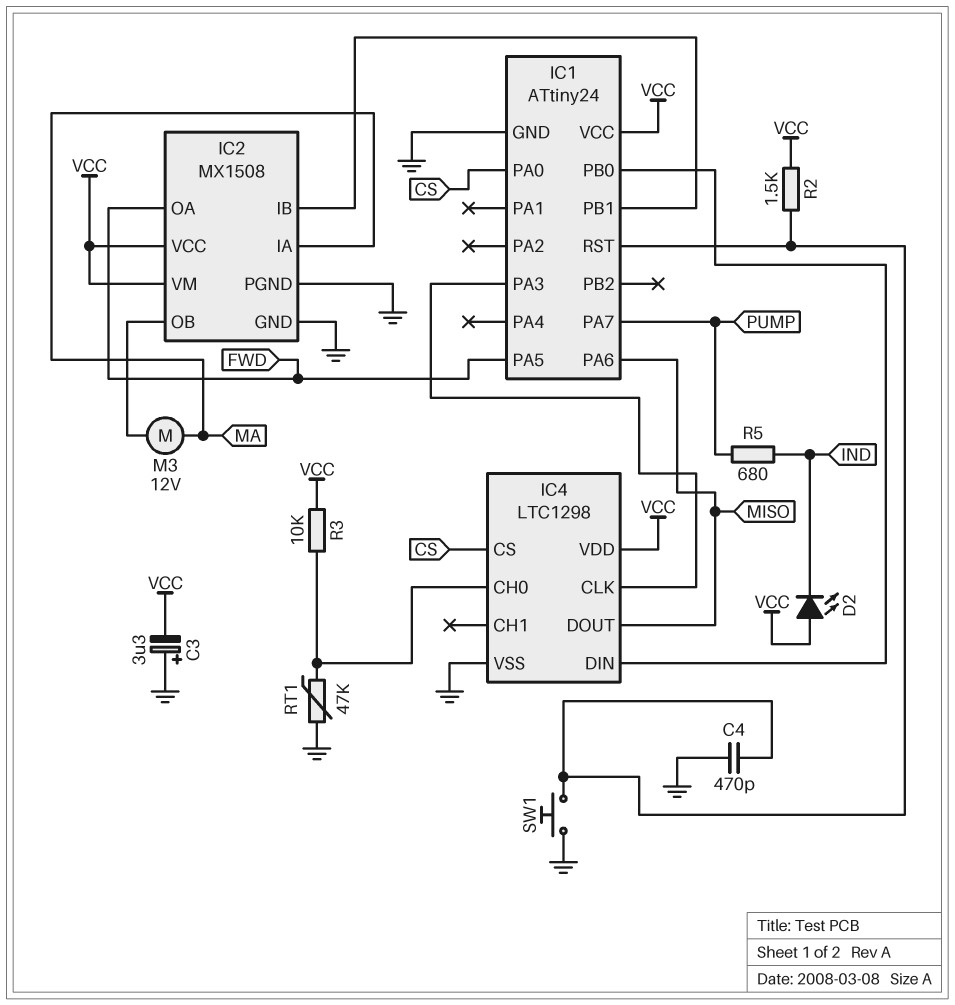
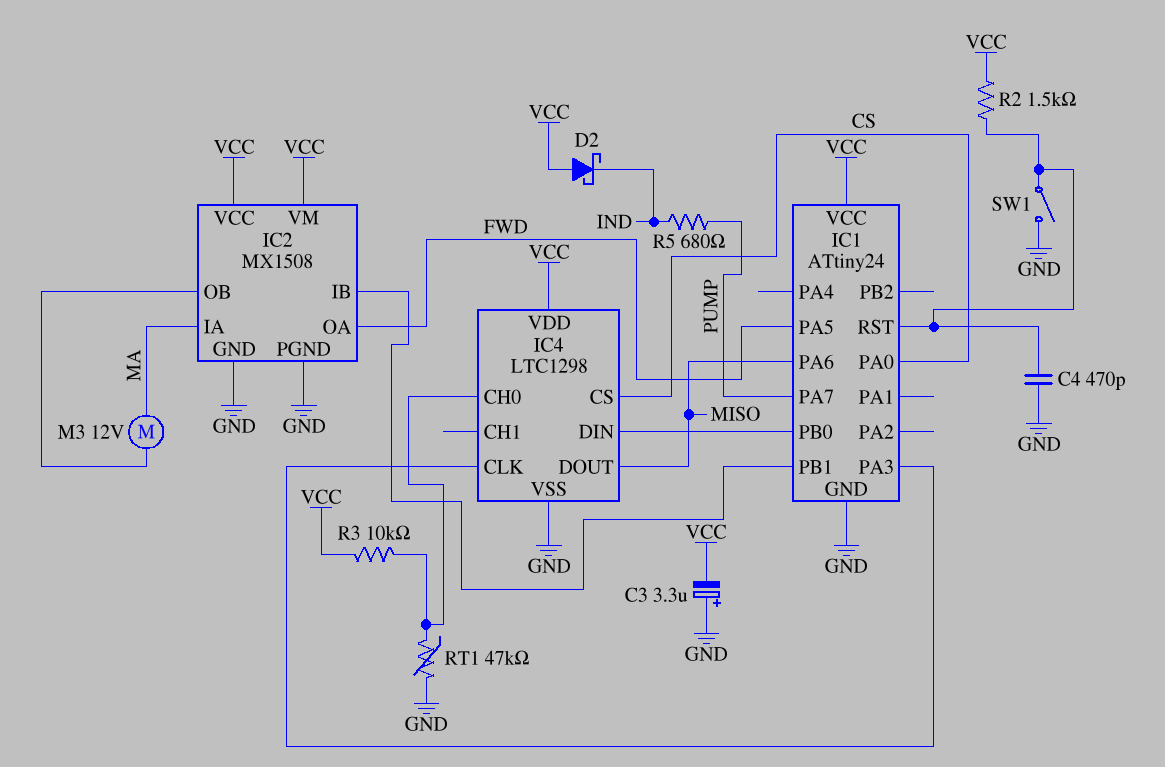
D2: LED (A VCC, K IND) -> schottky (A VCC, K IND)
SW1: button (GND, IC1/RST) -> switch (GND, IC1/RST)

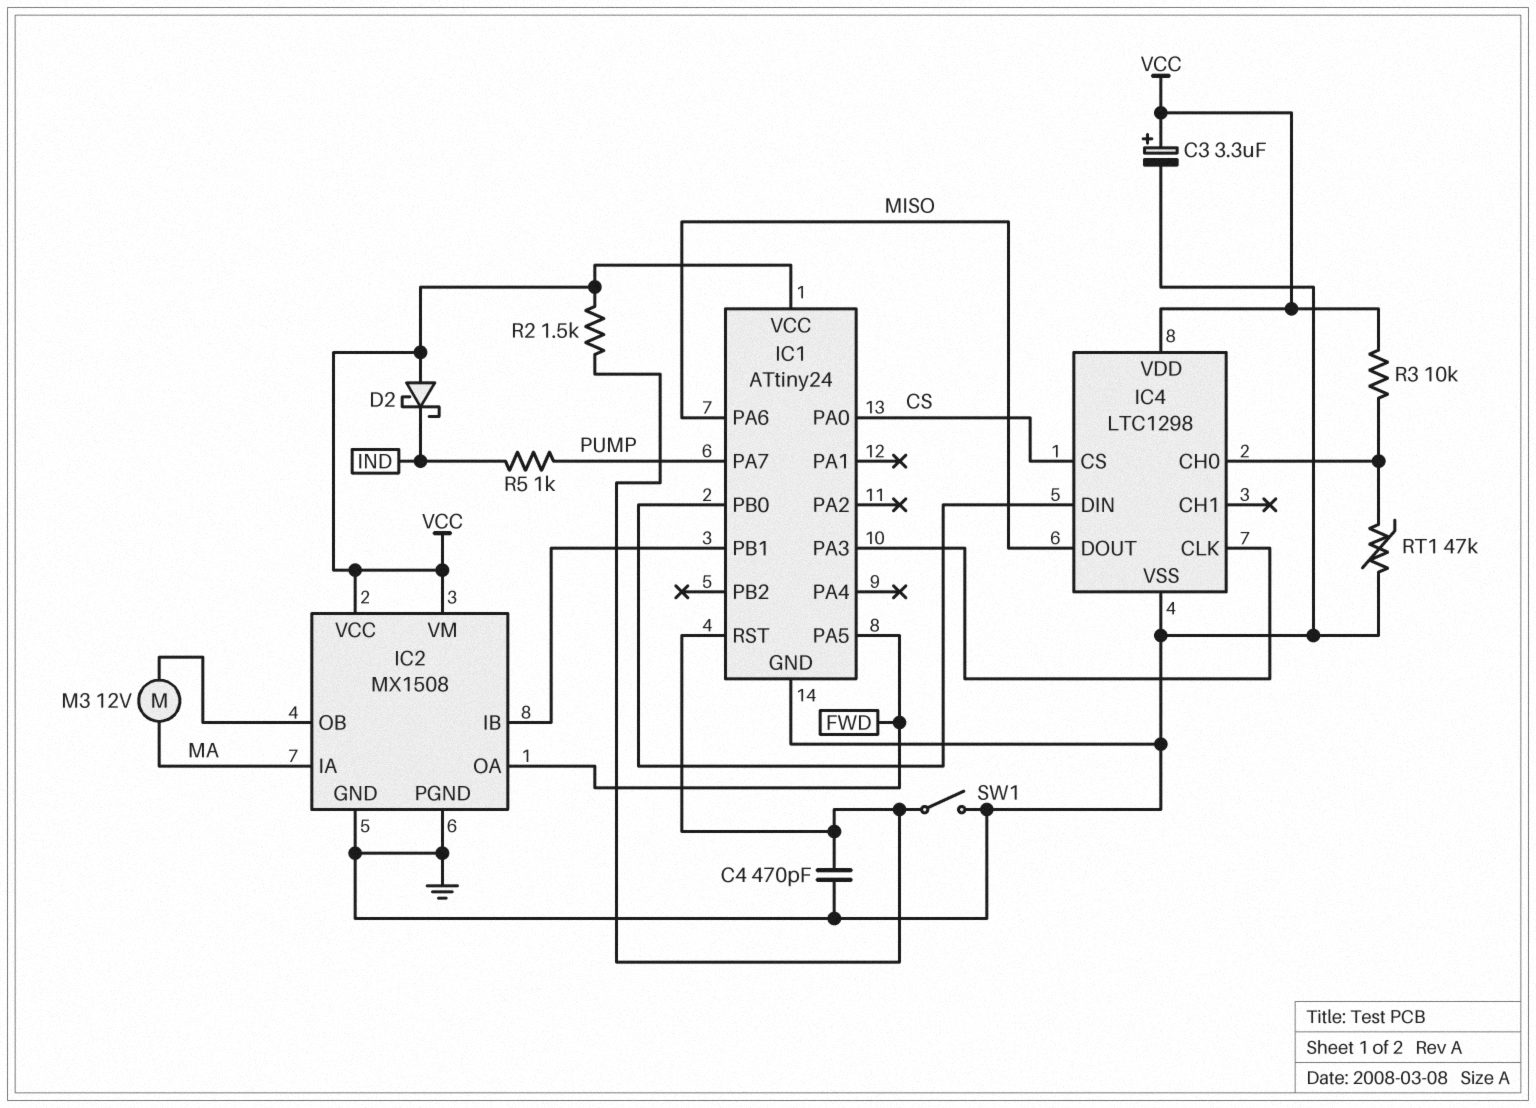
C3: 3.3uF (plus GND, minus VCC) -> 3.3uF (plus VCC, minus GND)
R5: 680 (IND, PUMP) -> 1k (IND, PUMP)

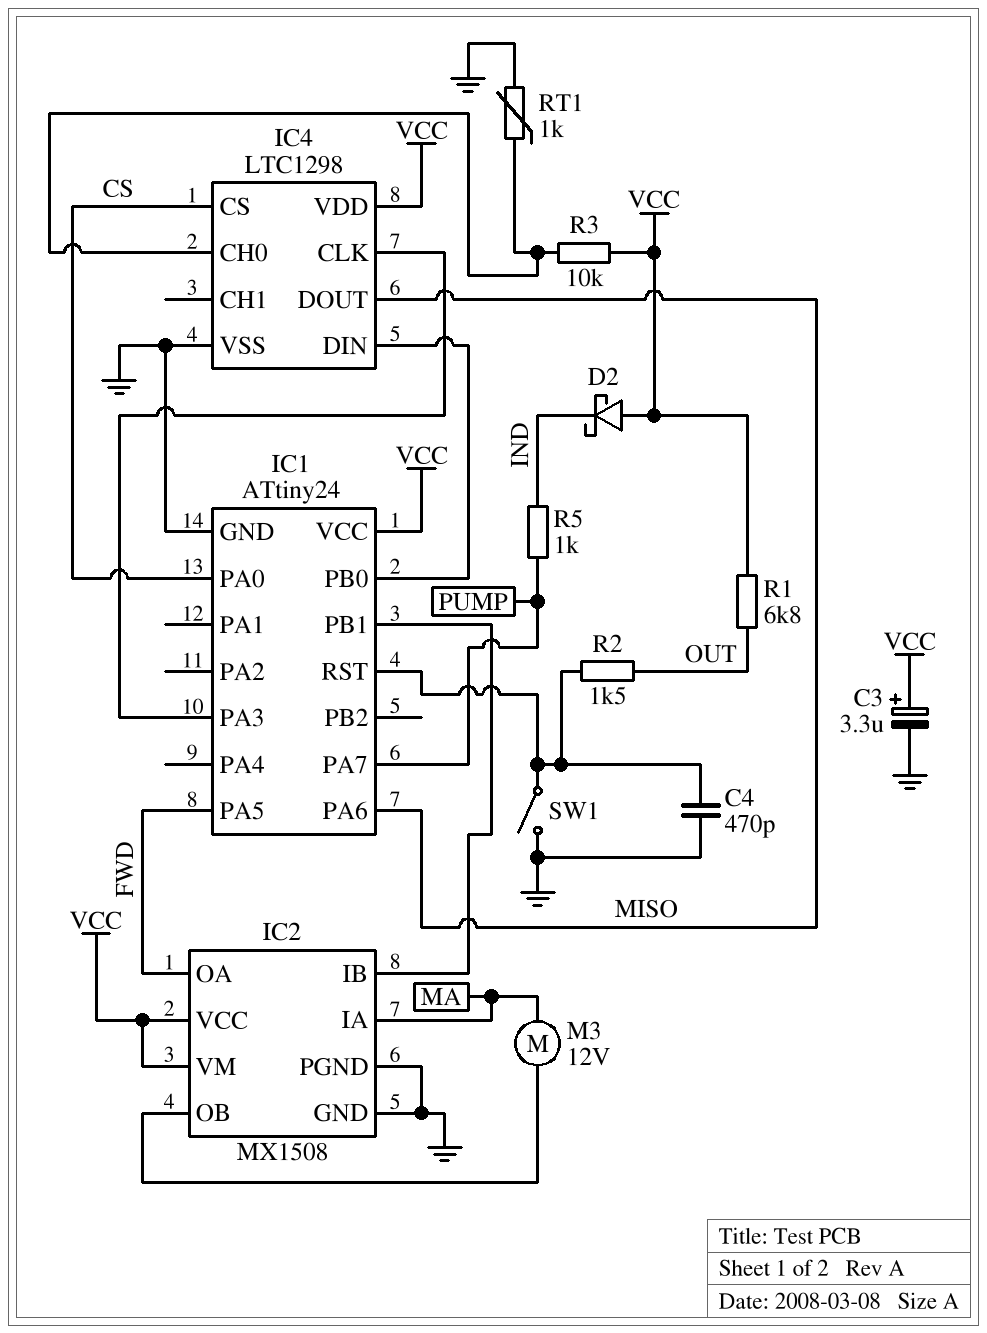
R1: none -> 6.8k (OUT, VCC)
R2: 1.5k (IC1/RST, VCC) -> 1.5k (IC1/RST, OUT)
RT1: 47k (GND, IC4/CH0) -> 1k (GND, IC4/CH0)

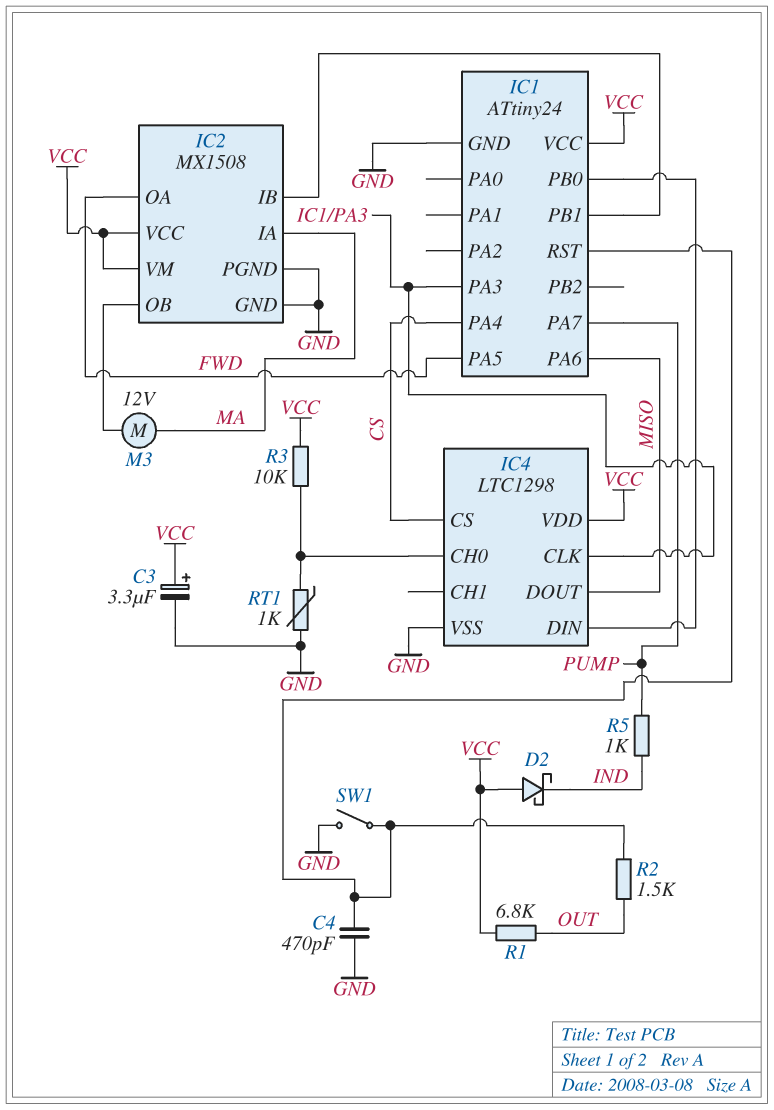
IC1 pin PA0: CS -> none
IC1 pin PA4: none -> CS

